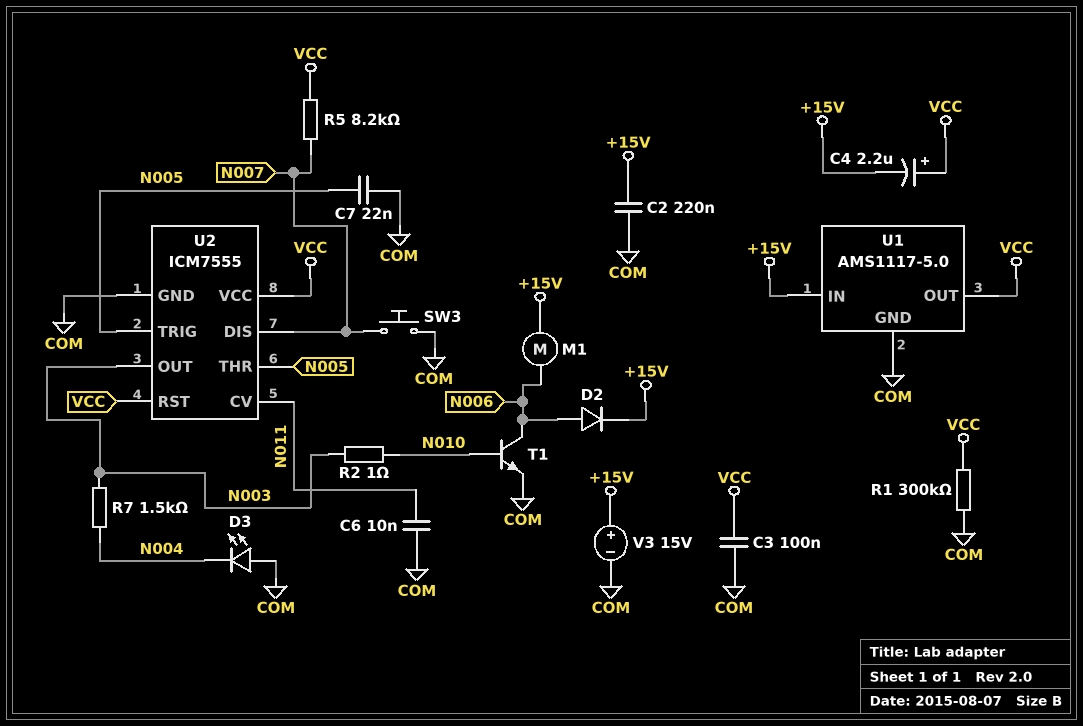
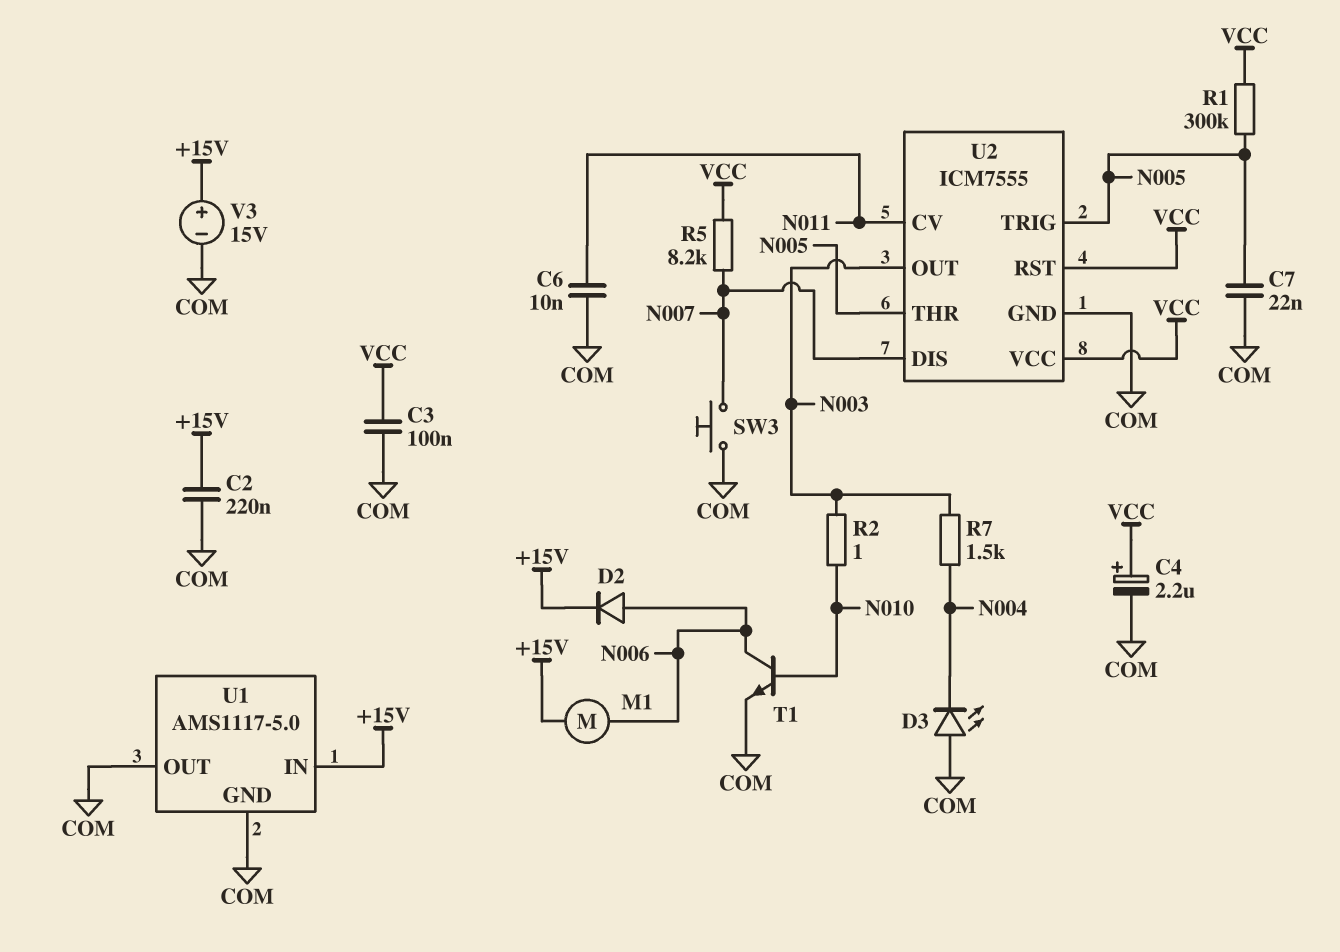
C4: 2.2uF (plus VCC, minus +15V) -> 2.2uF (plus VCC, minus COM)
R1: 300k (COM, VCC) -> 300k (N005, VCC)
U1 pin OUT: VCC -> COM

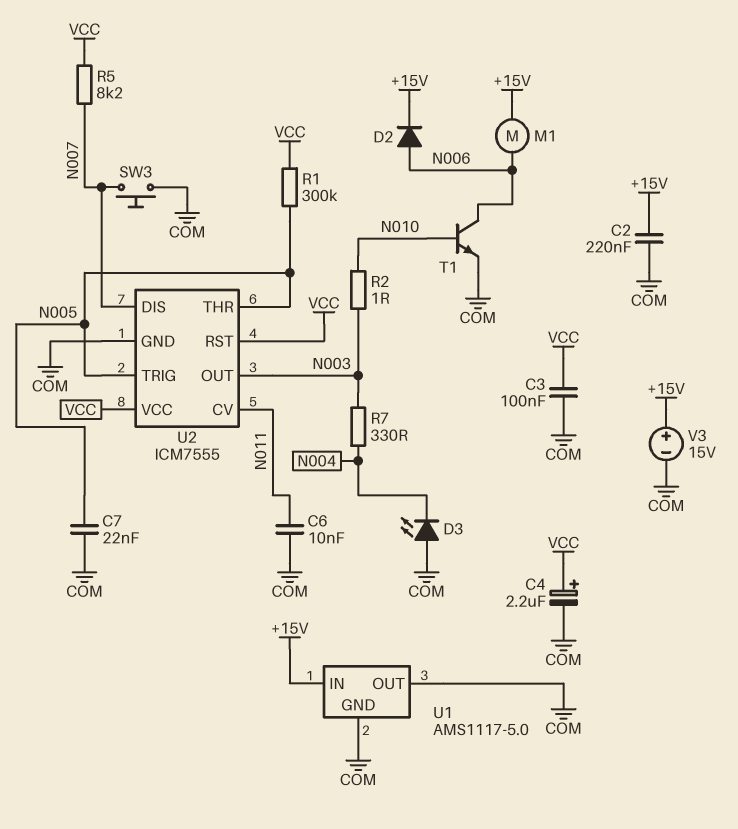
R7: 1.5k (N003, N004) -> 330 (N003, N004)

